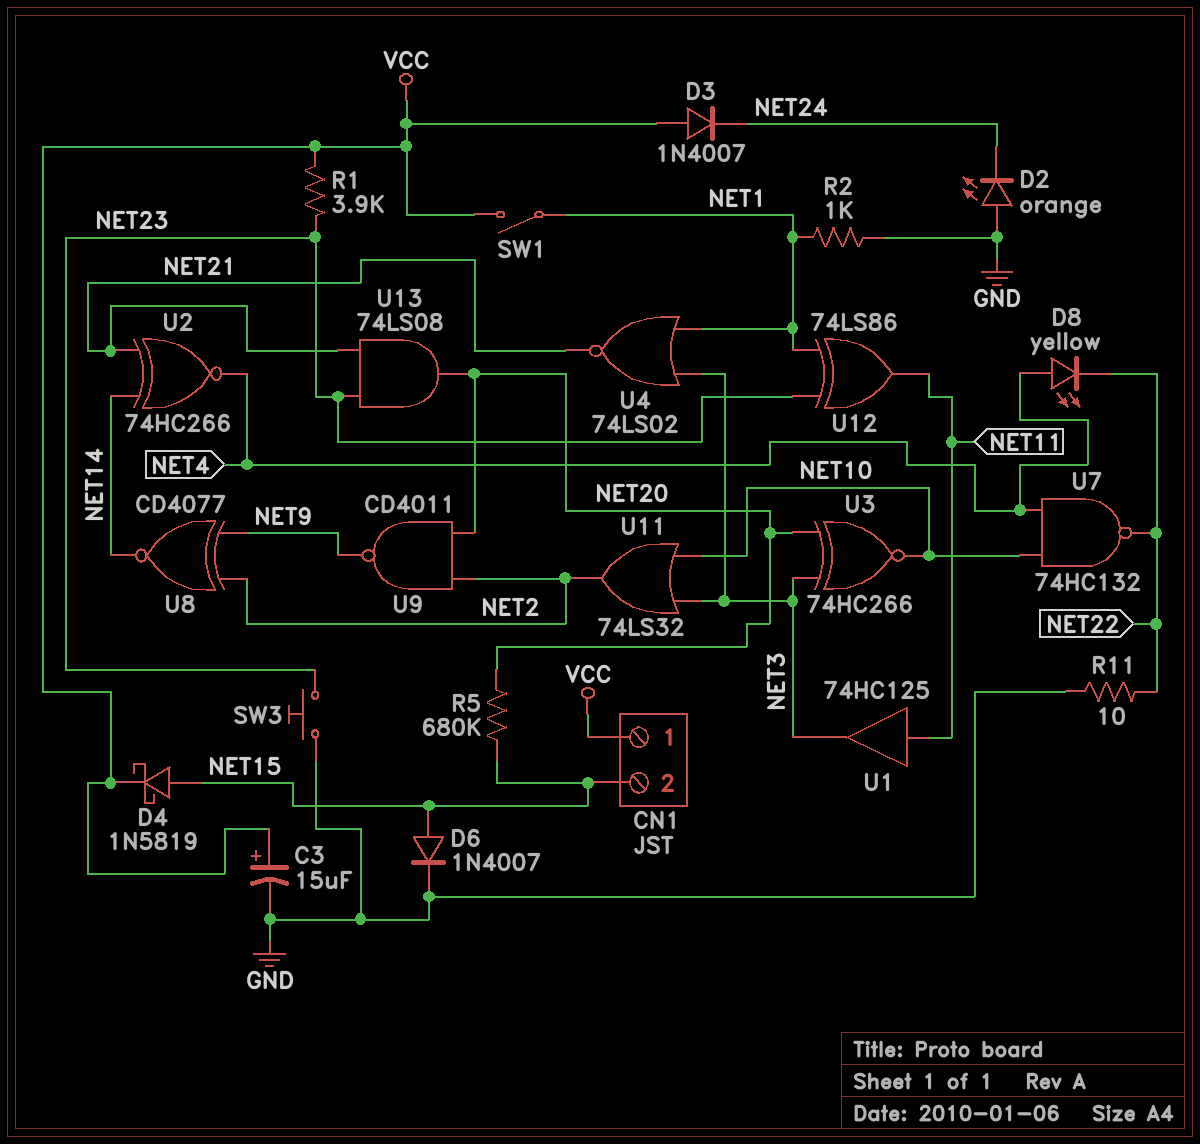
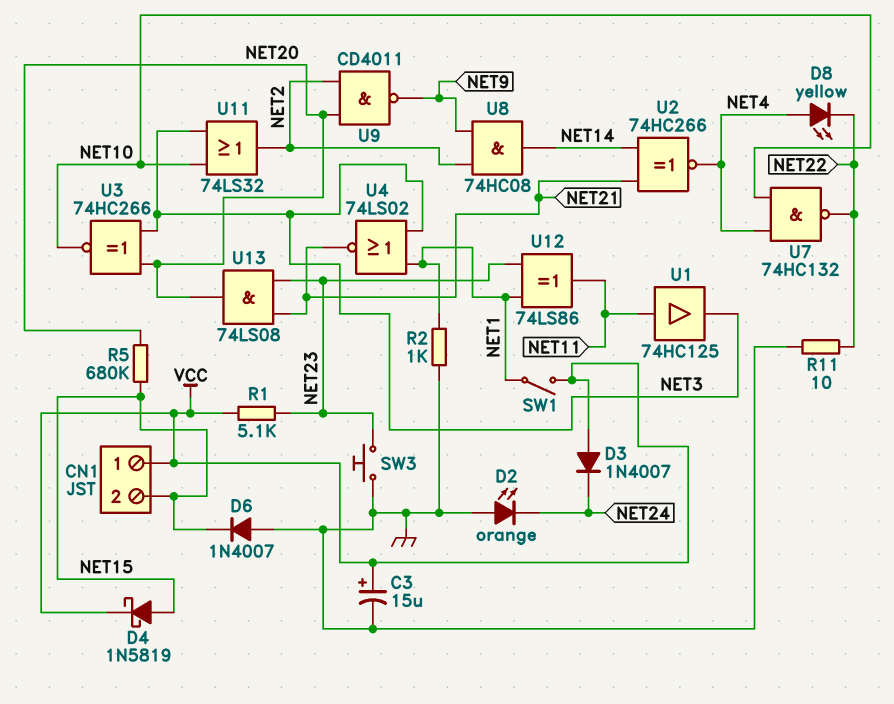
D6: diode 1N4007 (A NET15, K GND) -> diode 1N4007 (A GND, K NET15)
R1: 3.9k (NET23, VCC) -> 5.1k (NET23, VCC)
U8: XNOR CD4077 (in NET2, in NET9, out NET14) -> AND 74HC08 (in NET2, in NET9, out NET14)

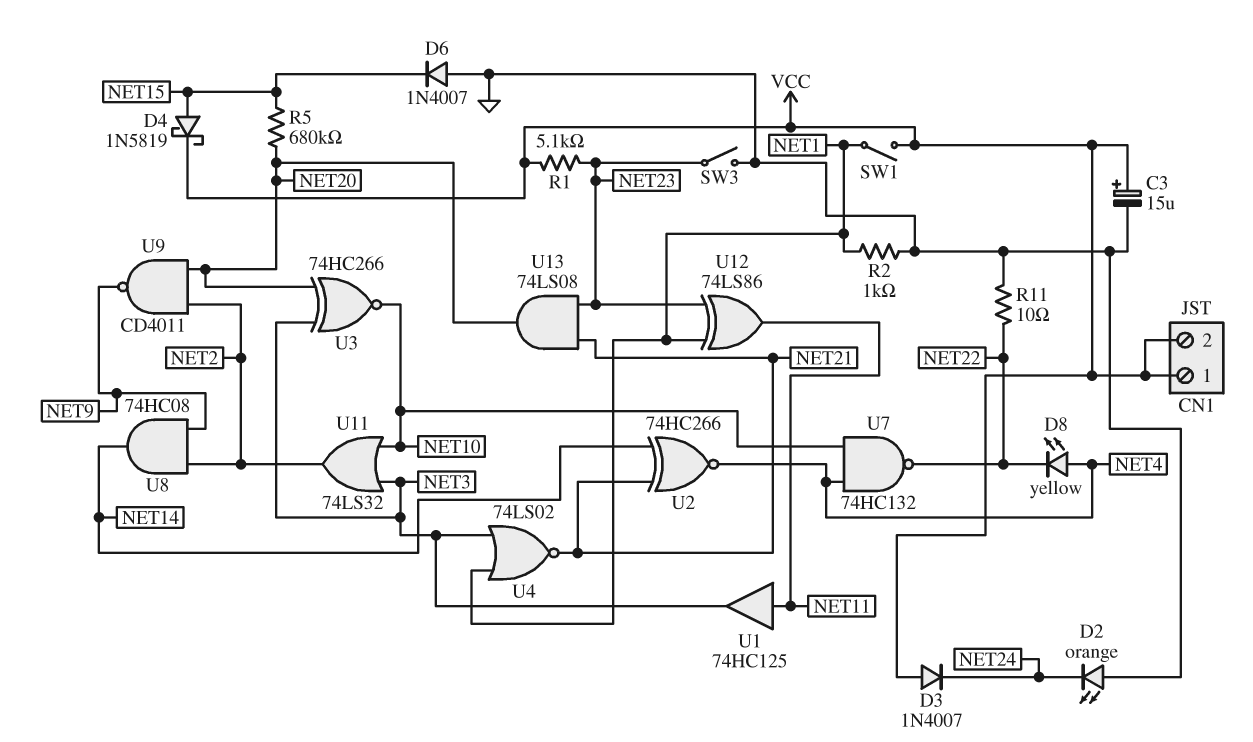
CN1 pin 2: NET15 -> VCC
SW3: button (GND, NET23) -> switch (GND, NET23)

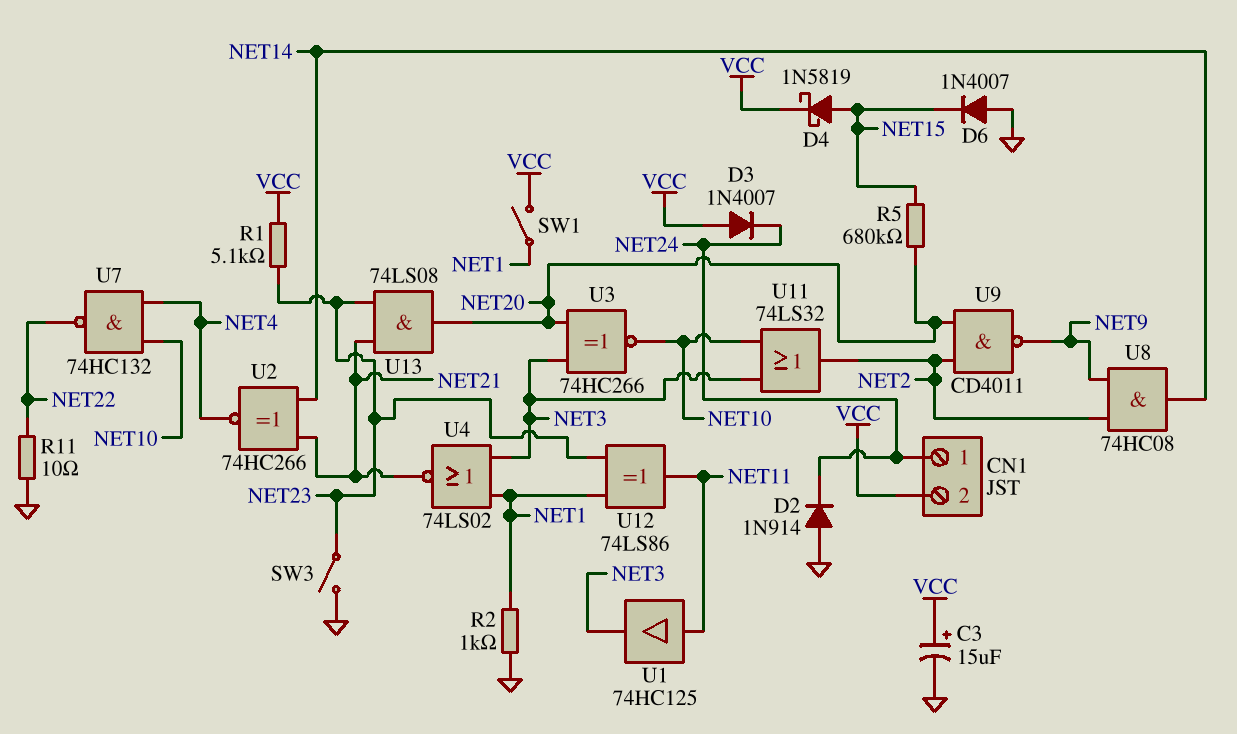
CN1 pin 1: VCC -> NET24
D2: LED orange (A GND, K NET24) -> diode 1N914 (A GND, K NET24)
D8: LED yellow (A NET4, K NET22) -> none

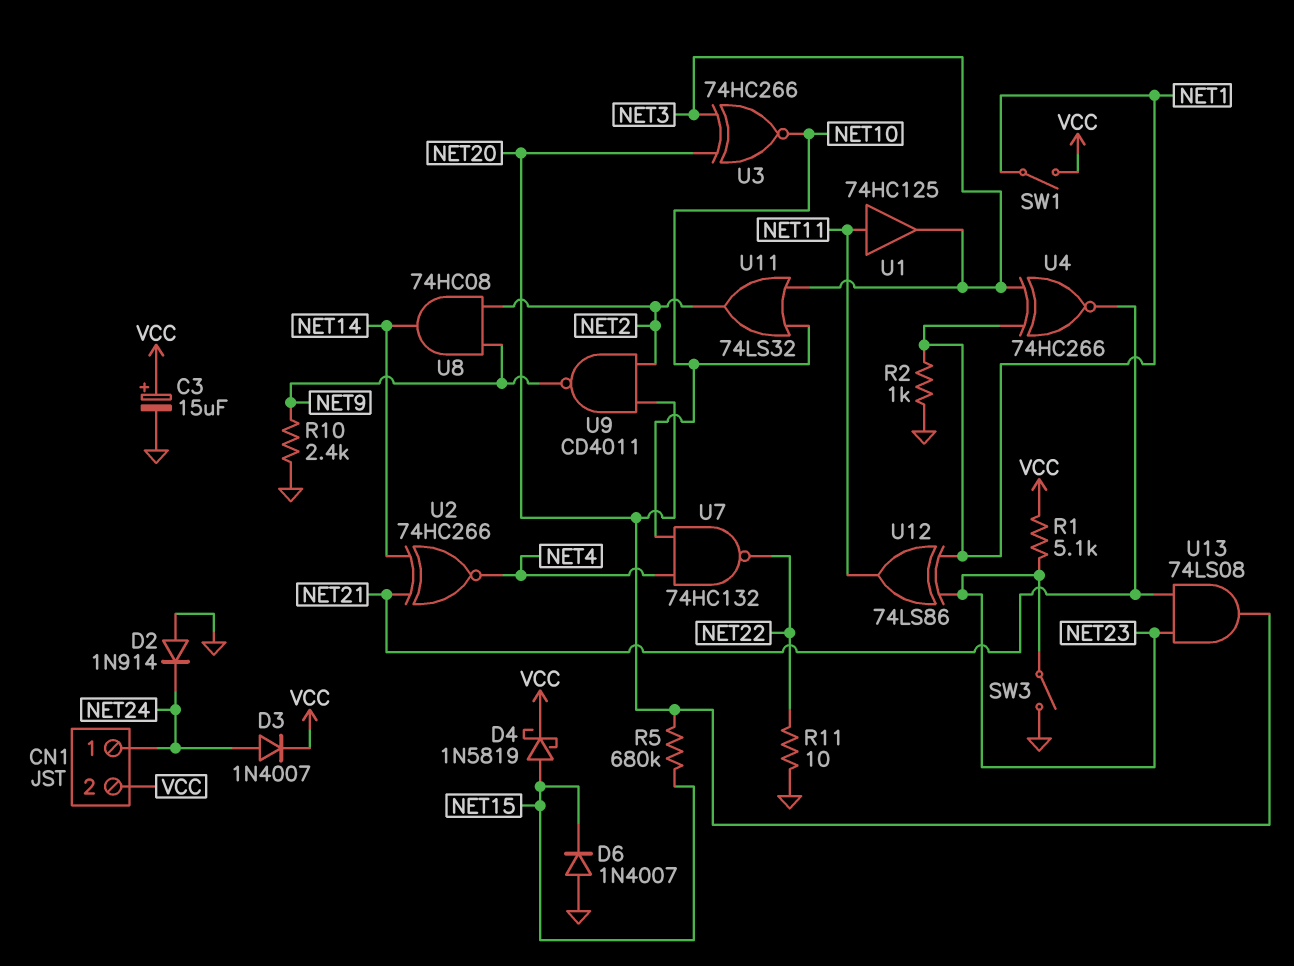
D3: diode 1N4007 (A VCC, K NET24) -> diode 1N4007 (A NET24, K VCC)
R10: none -> 2.4k (GND, NET9)
U4: NOR 74LS02 (in NET1, in NET3, out NET21) -> XNOR 74HC266 (in NET1, in NET3, out NET21)

